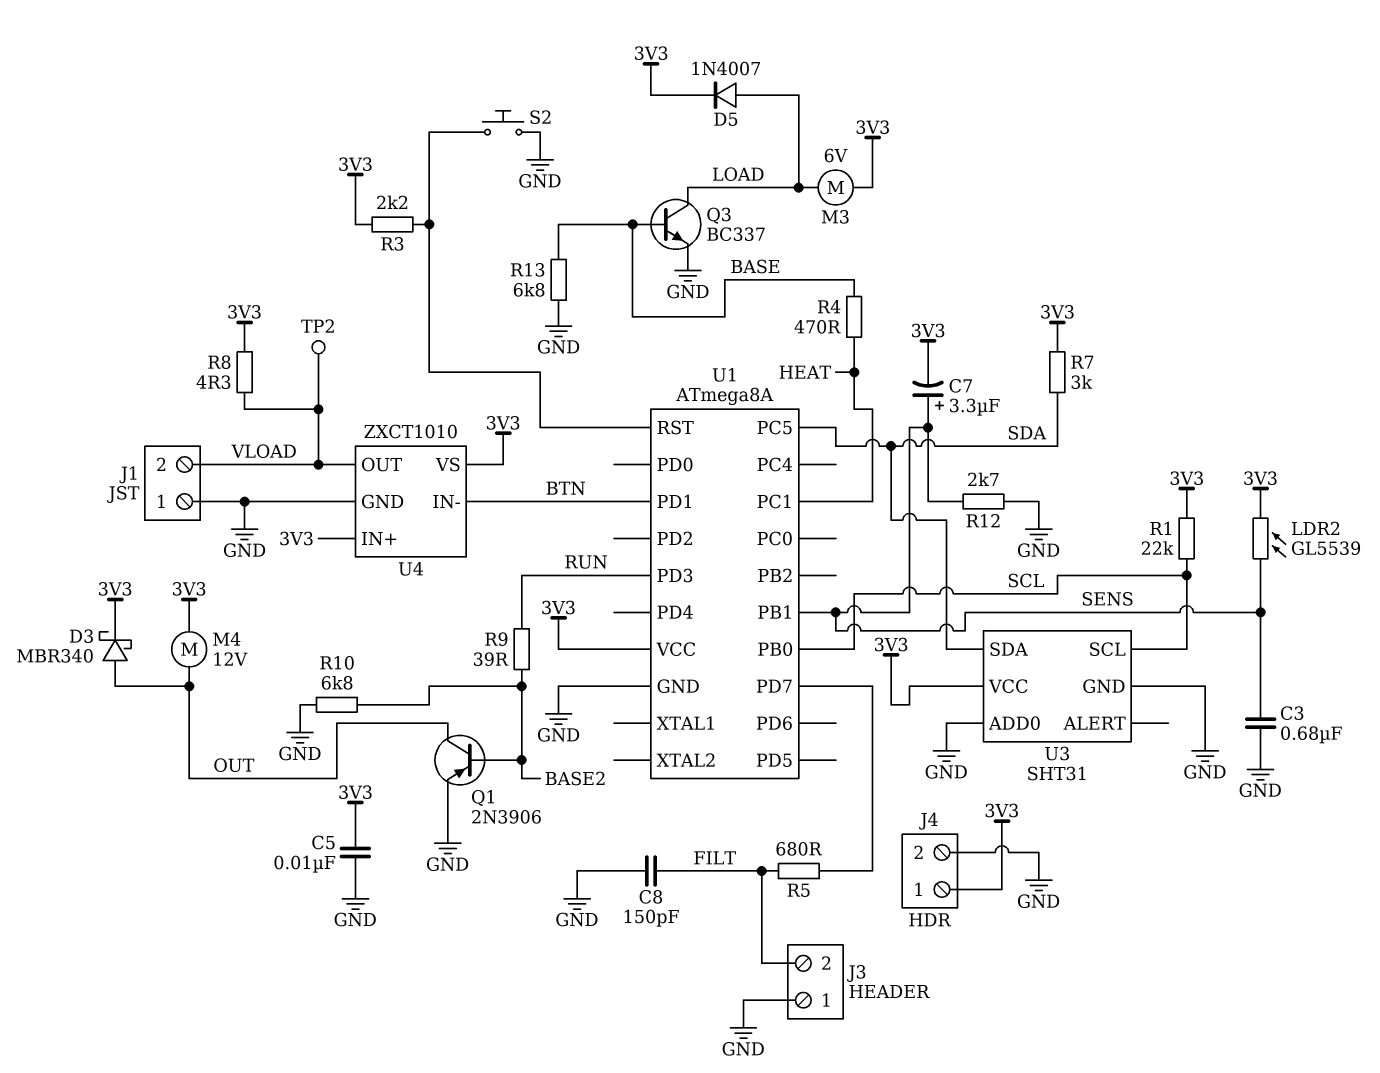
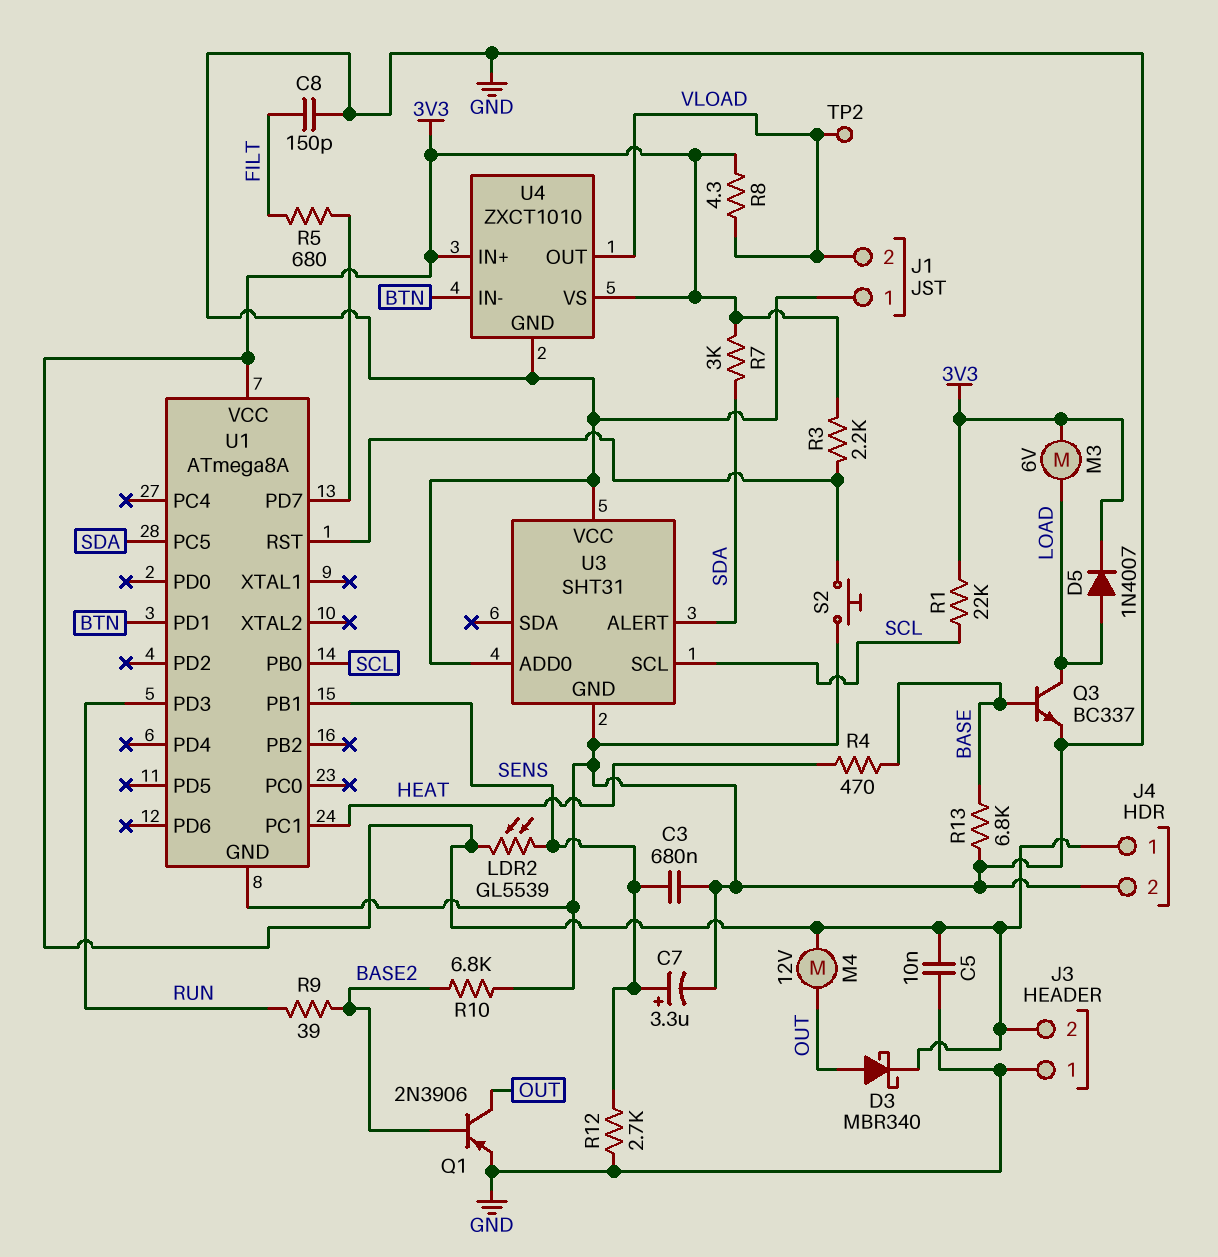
C7: 3.3uF (plus SENS, minus 3V3) -> 3.3uF (plus SENS, minus GND)
J3 pin 2: FILT -> 3V3
U3 pin ALERT: none -> SDA
U3 pin SDA: SDA -> none
U3 pin VCC: 3V3 -> GND

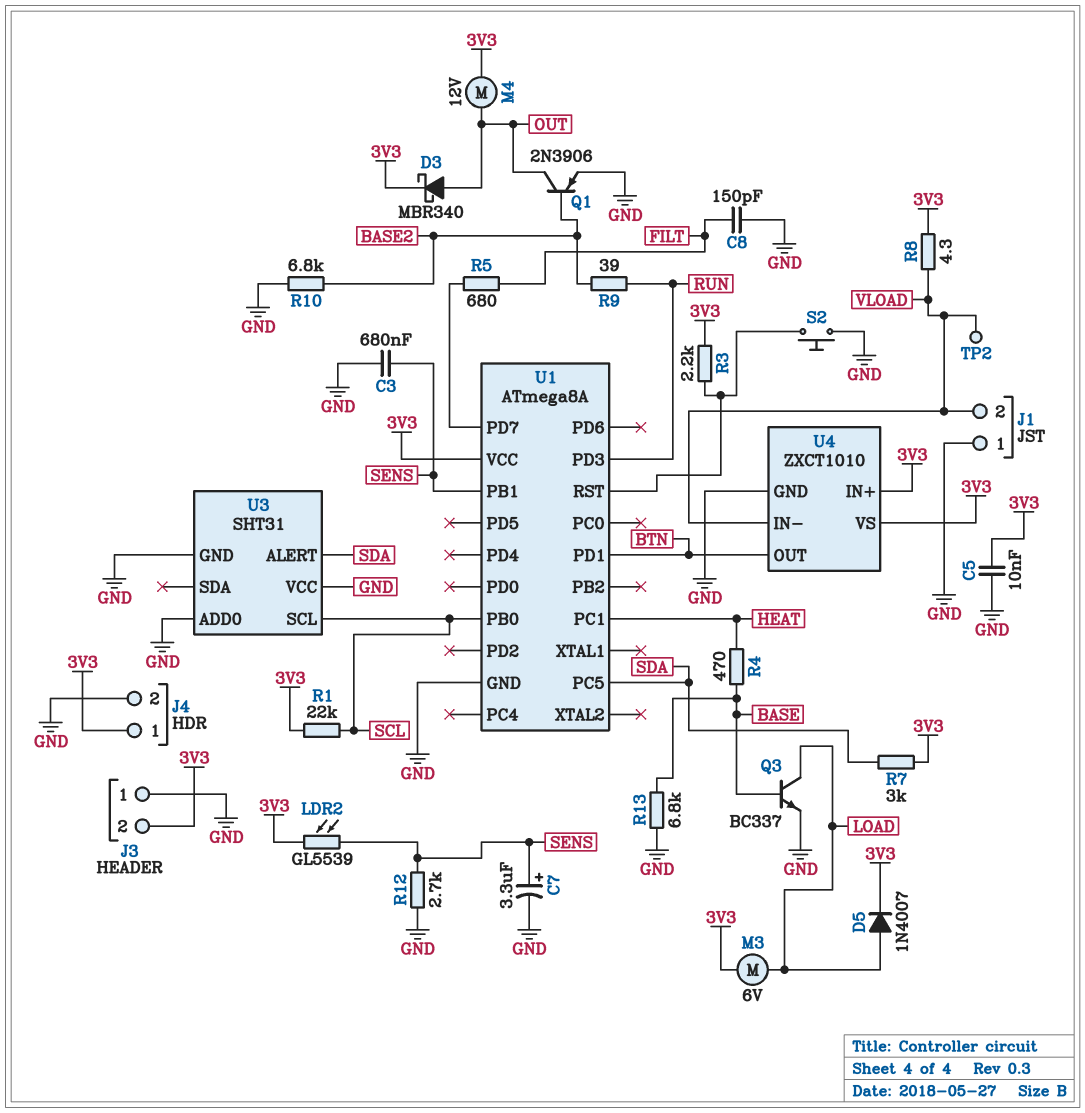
U4 pin IN-: BTN -> VLOAD
U4 pin OUT: VLOAD -> BTN

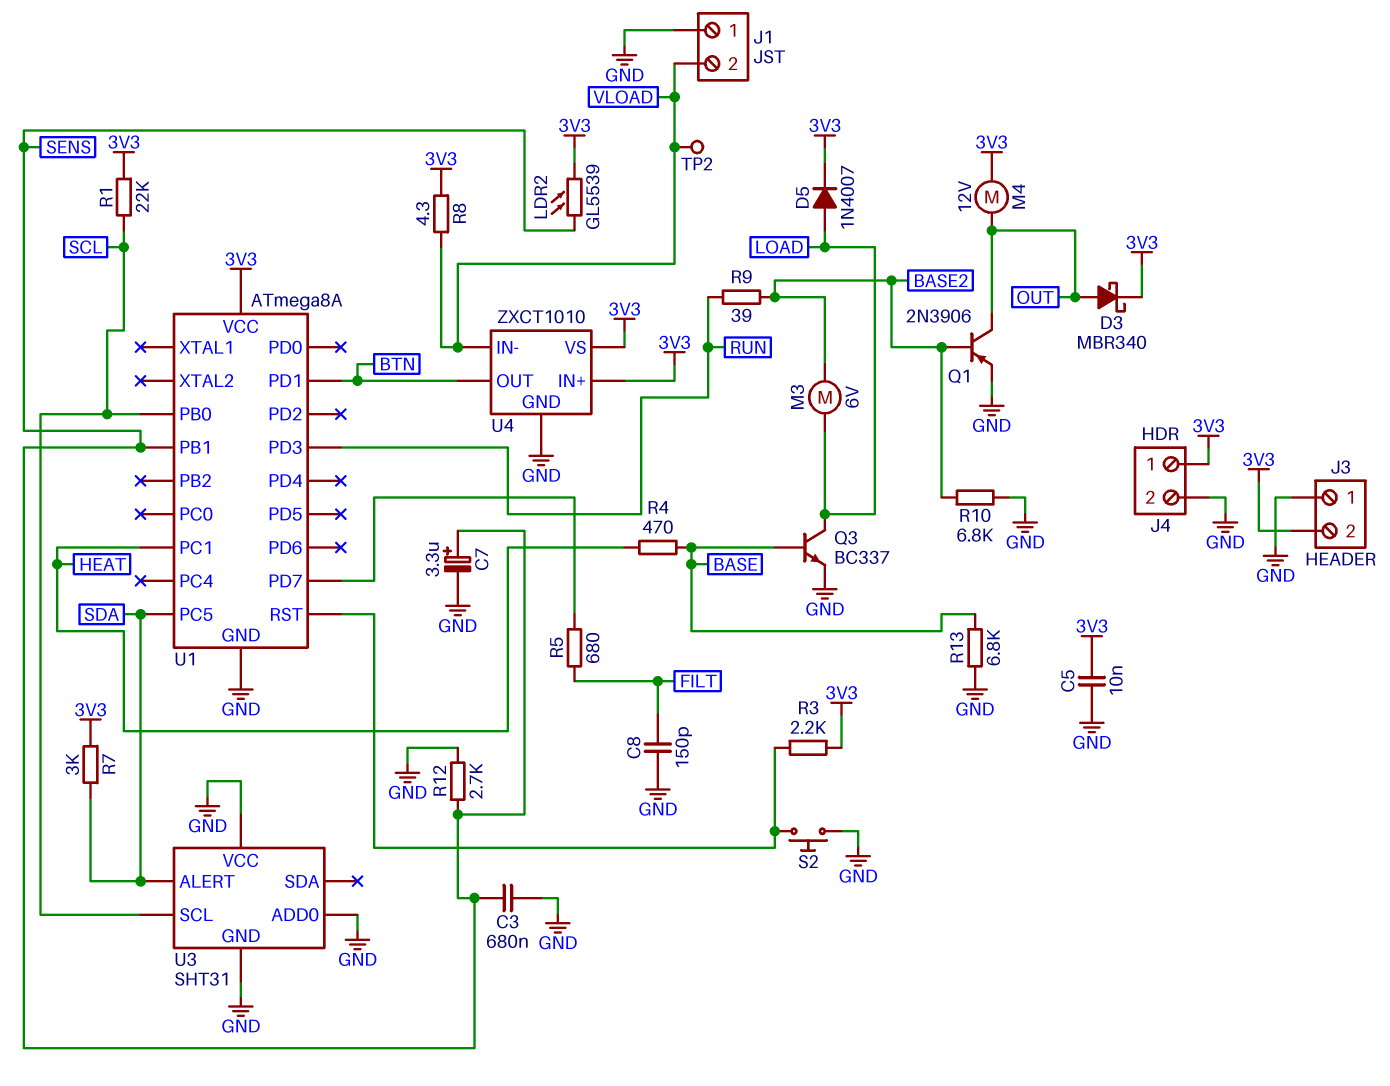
M3: motor 6V (3V3, LOAD) -> motor 6V (BASE2, LOAD)

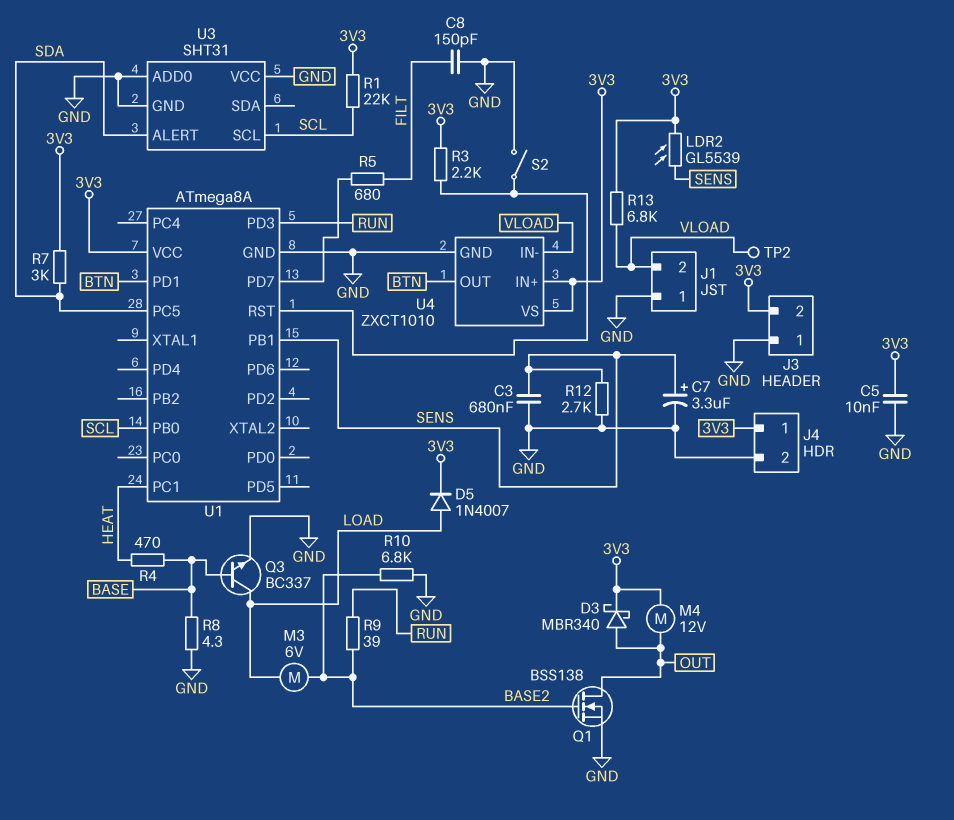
Q1: PNP 2N3906 (B BASE2, C OUT, E GND) -> NMOS BSS138 (G BASE2, D OUT, S GND)
R8: 4.3 (3V3, VLOAD) -> 4.3 (BASE, GND)
R13: 6.8k (BASE, GND) -> 6.8k (3V3, VLOAD)
S2: button (GND, U1/RST) -> switch (GND, U1/RST)

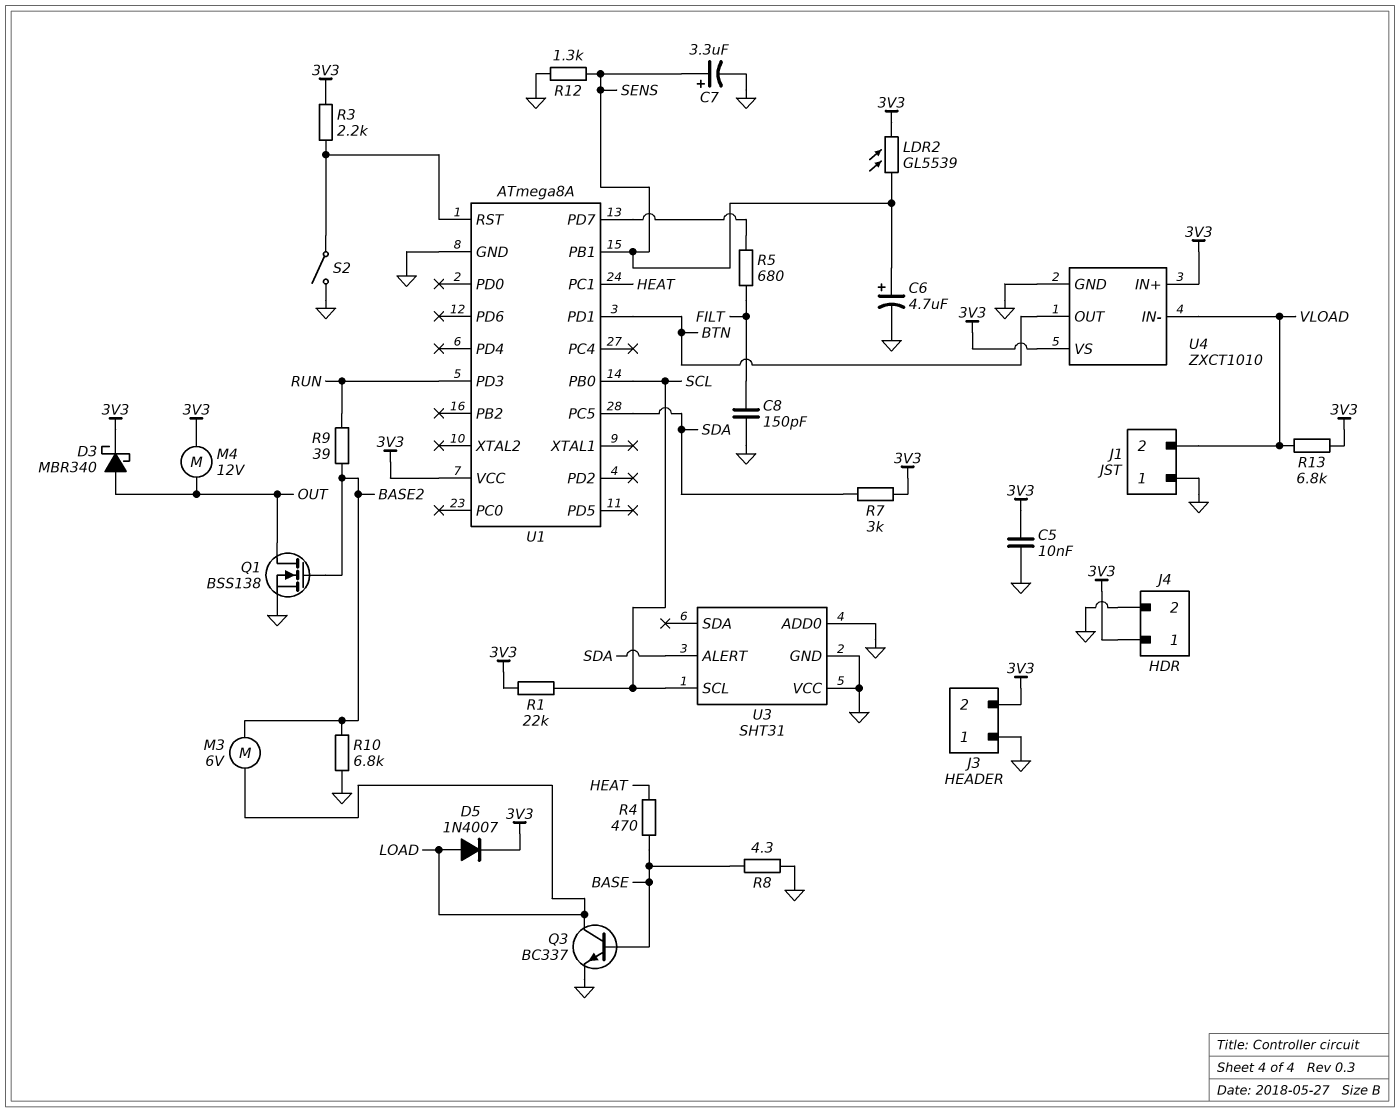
C3: 680nF (GND, SENS) -> none
C6: none -> 4.7uF (plus SENS, minus GND)
R12: 2.7k (GND, SENS) -> 1.3k (GND, SENS)
TP2: test point (VLOAD) -> none

